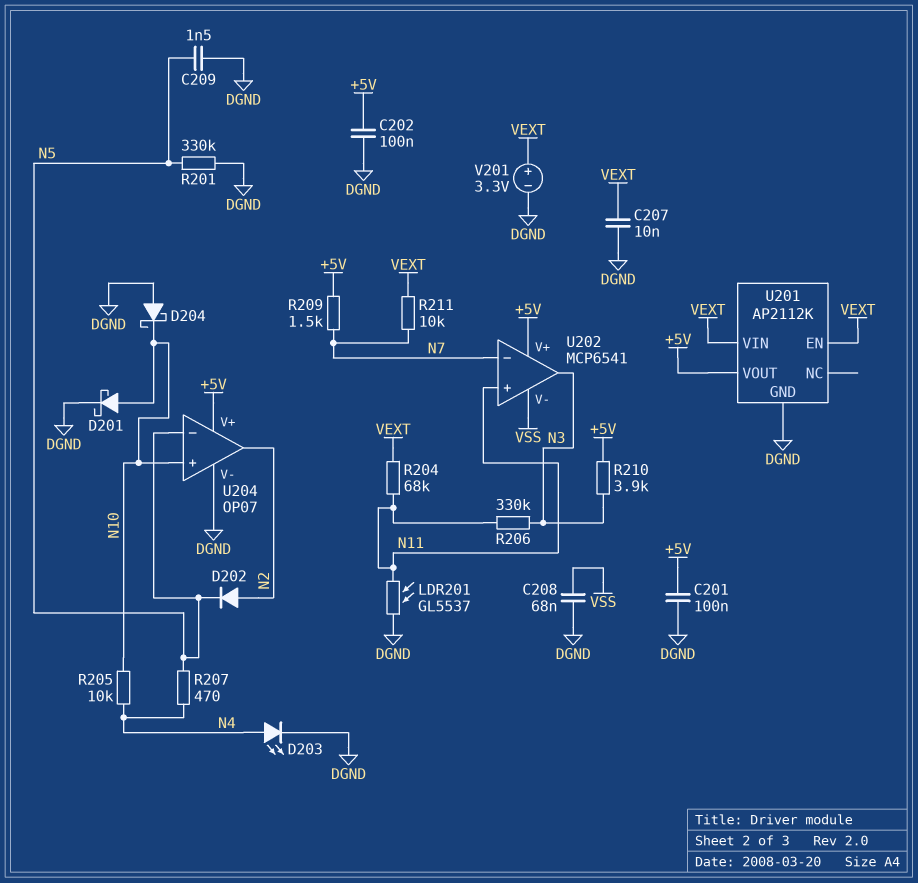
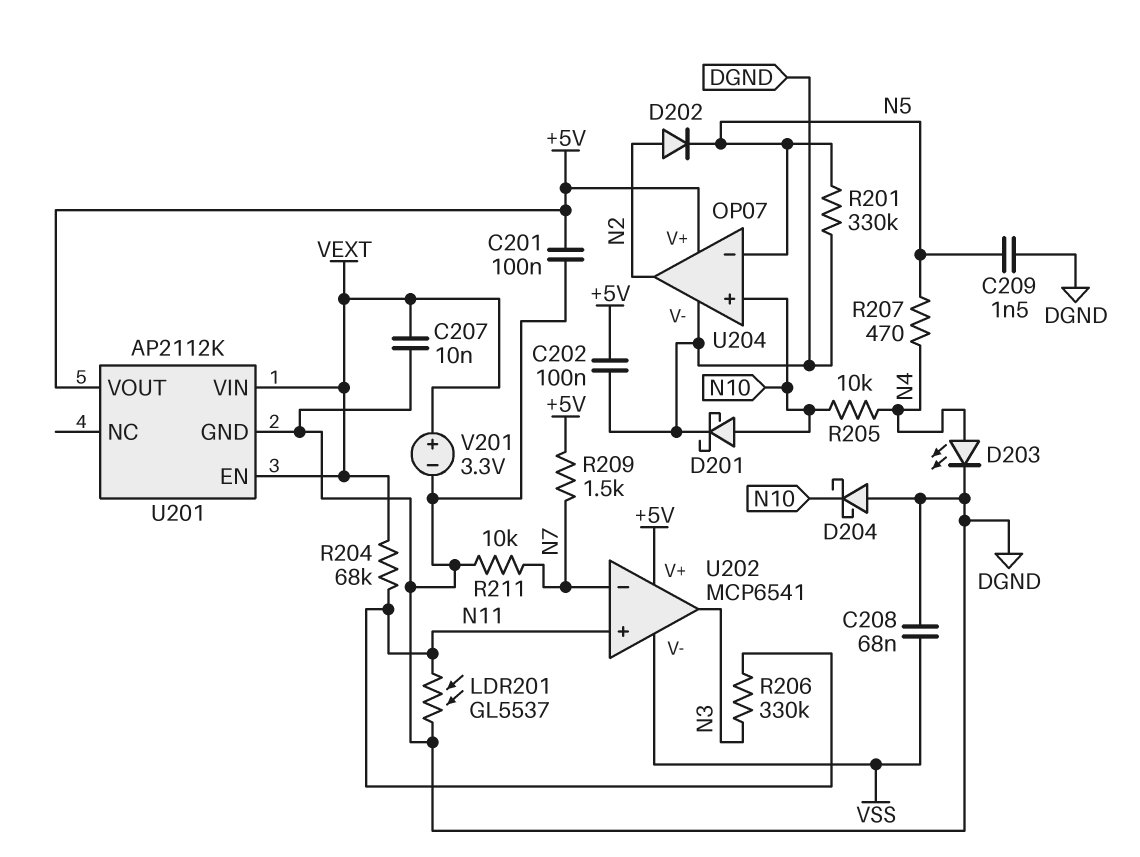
R210: 3.9k (+5V, N3) -> none
R211: 10k (N7, VEXT) -> 10k (DGND, N7)

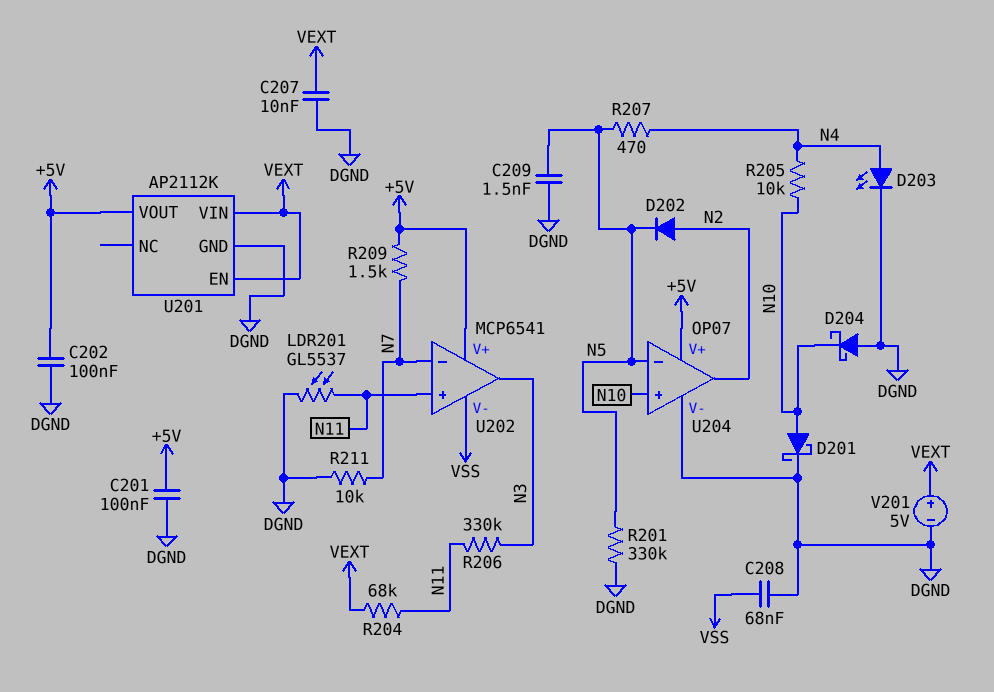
V201: 3.3V (plus VEXT, minus DGND) -> 5V (plus VEXT, minus DGND)

